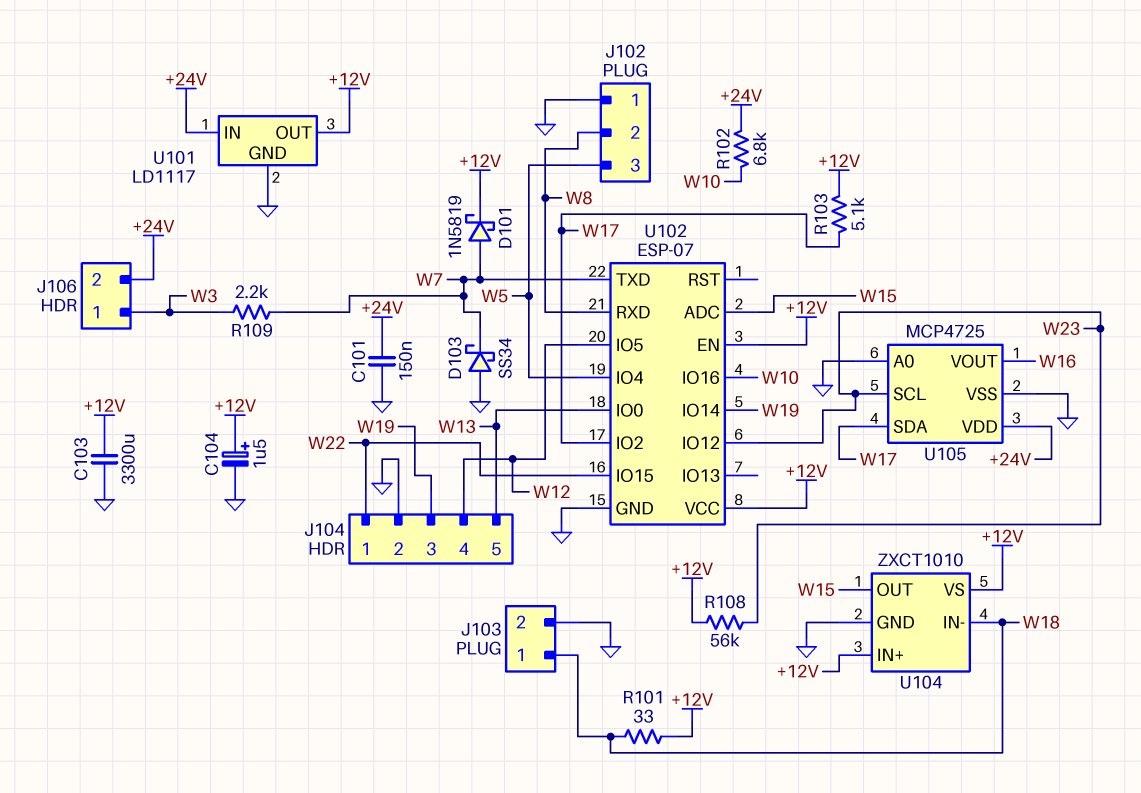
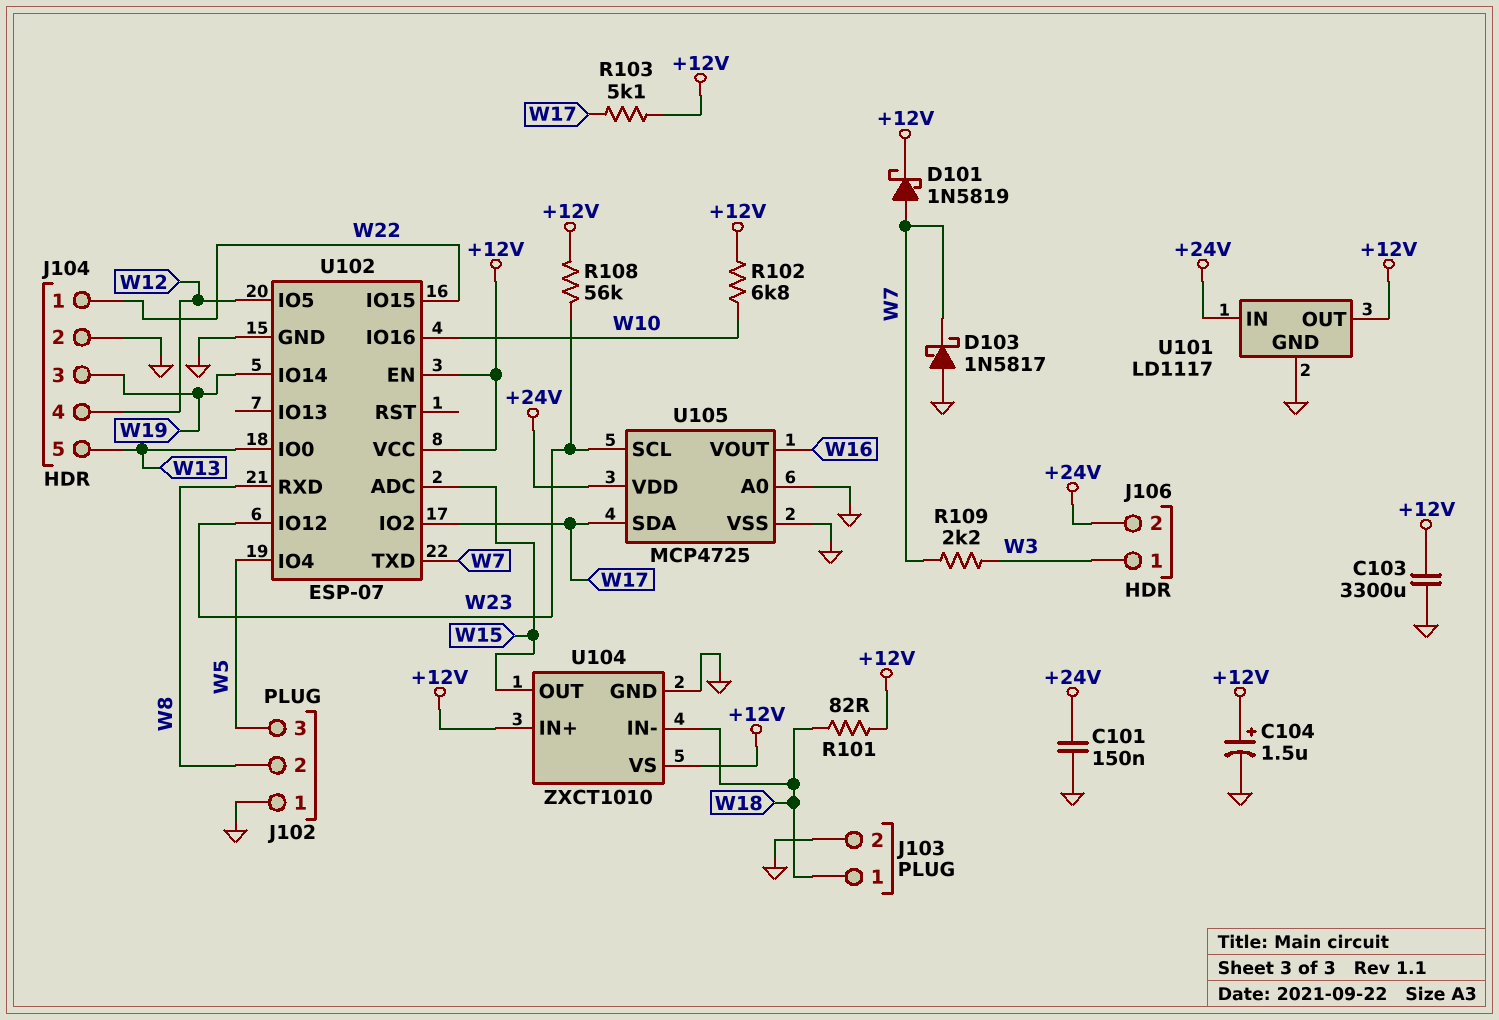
D103: schottky SS34 (A GND, K W7) -> schottky 1N5817 (A GND, K W7)
R101: 33 (+12V, W18) -> 82 (+12V, W18)
R102: 6.8k (+24V, W10) -> 6.8k (+12V, W10)

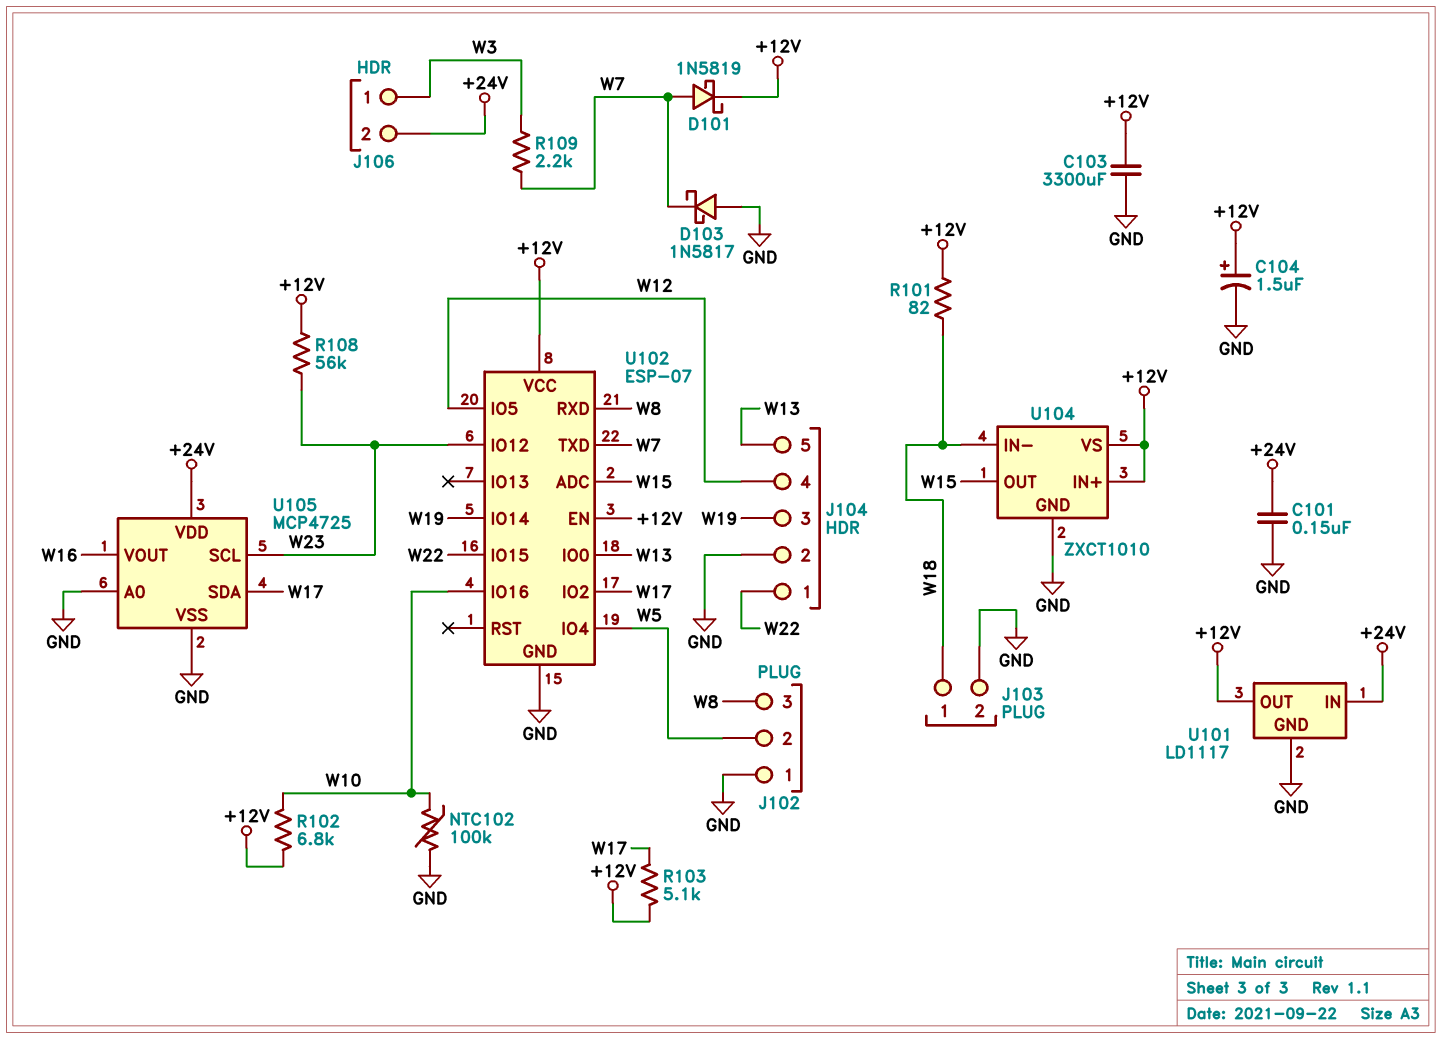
J102 pin 2: W8 -> W5
J102 pin 3: W5 -> W8
NTC102: none -> 100k (GND, W10)

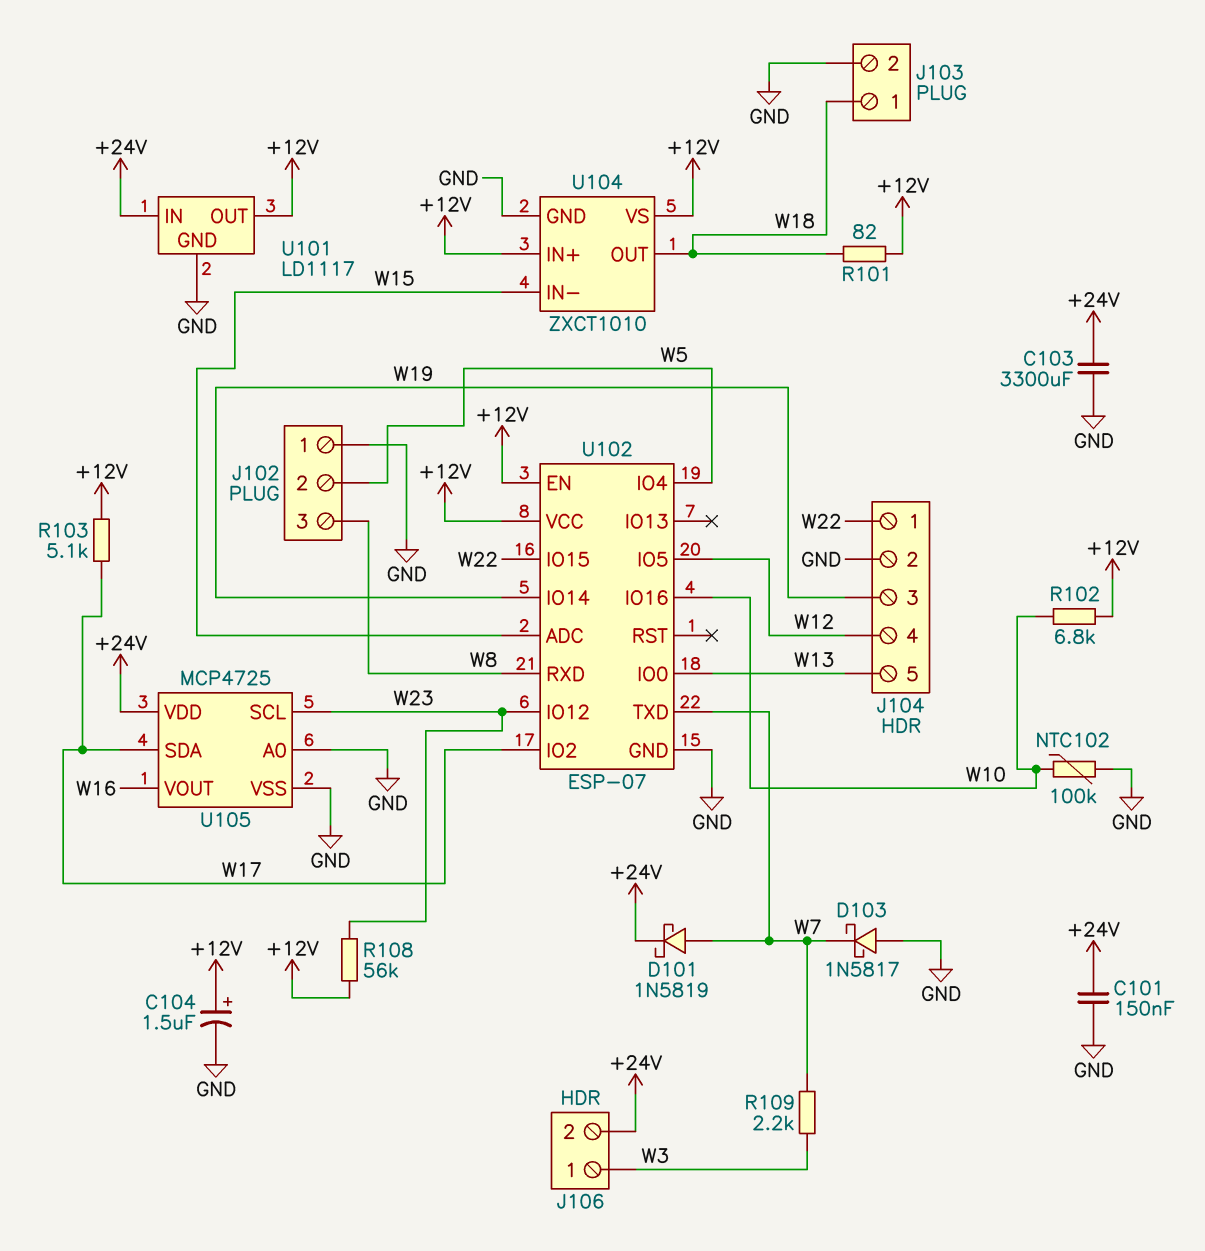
C103: 3300uF (+12V, GND) -> 3300uF (+24V, GND)
D101: schottky 1N5819 (A W7, K +12V) -> schottky 1N5819 (A W7, K +24V)
U104 pin IN-: W18 -> W15
U104 pin OUT: W15 -> W18

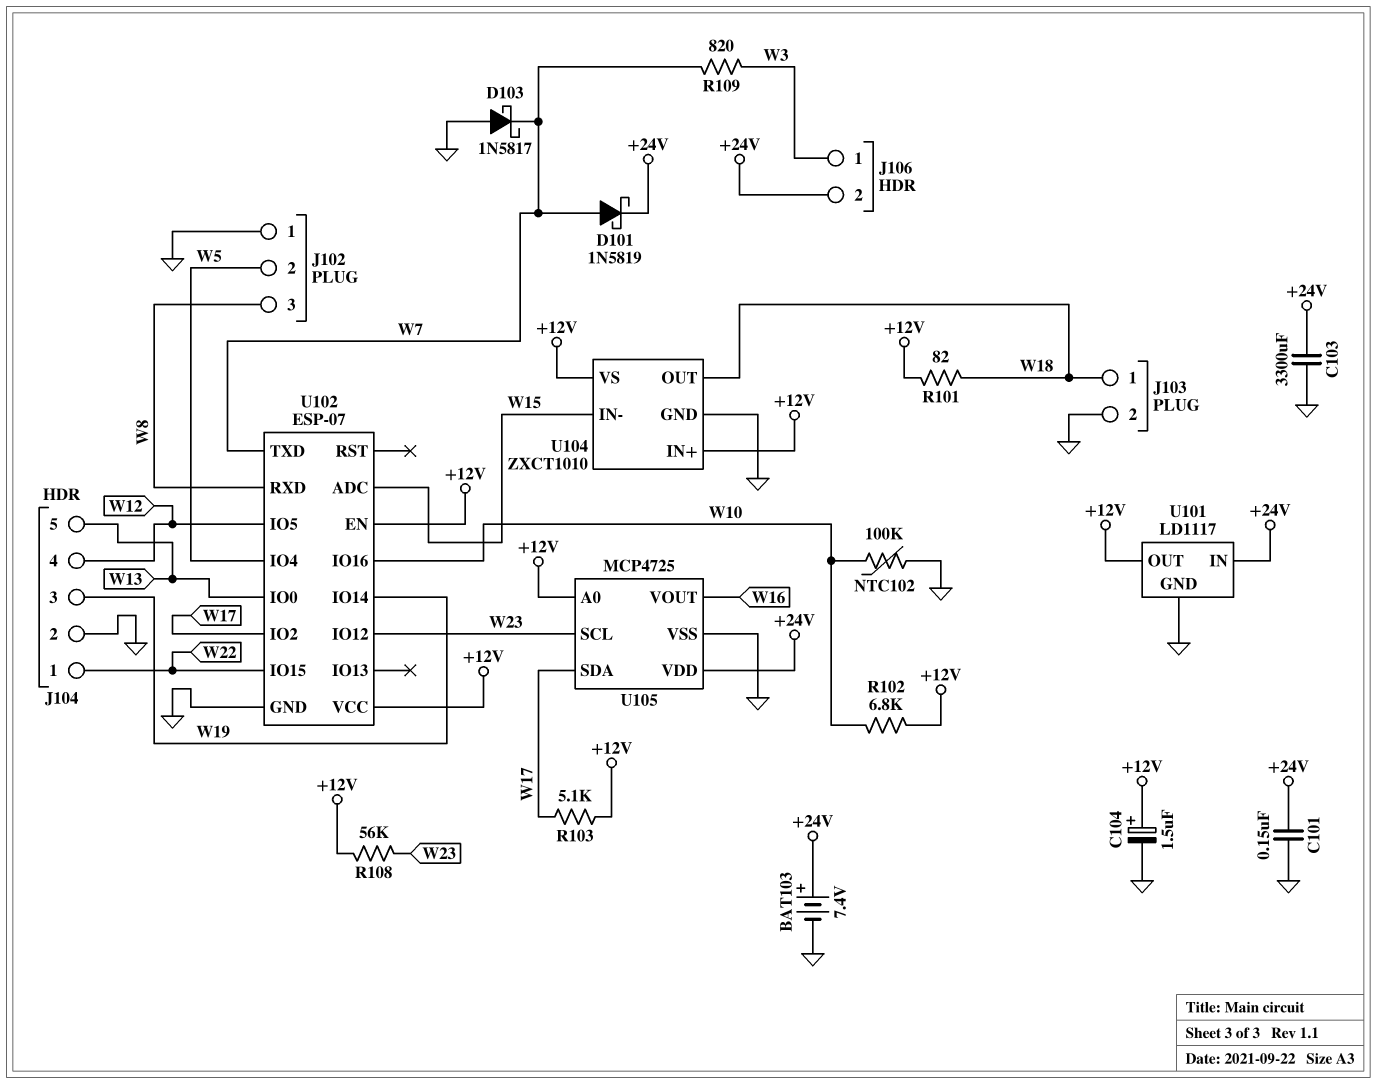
BAT103: none -> 7.4V (plus +24V, minus GND)
R109: 2.2k (W3, W7) -> 820 (W3, W7)
U105 pin A0: GND -> +12V

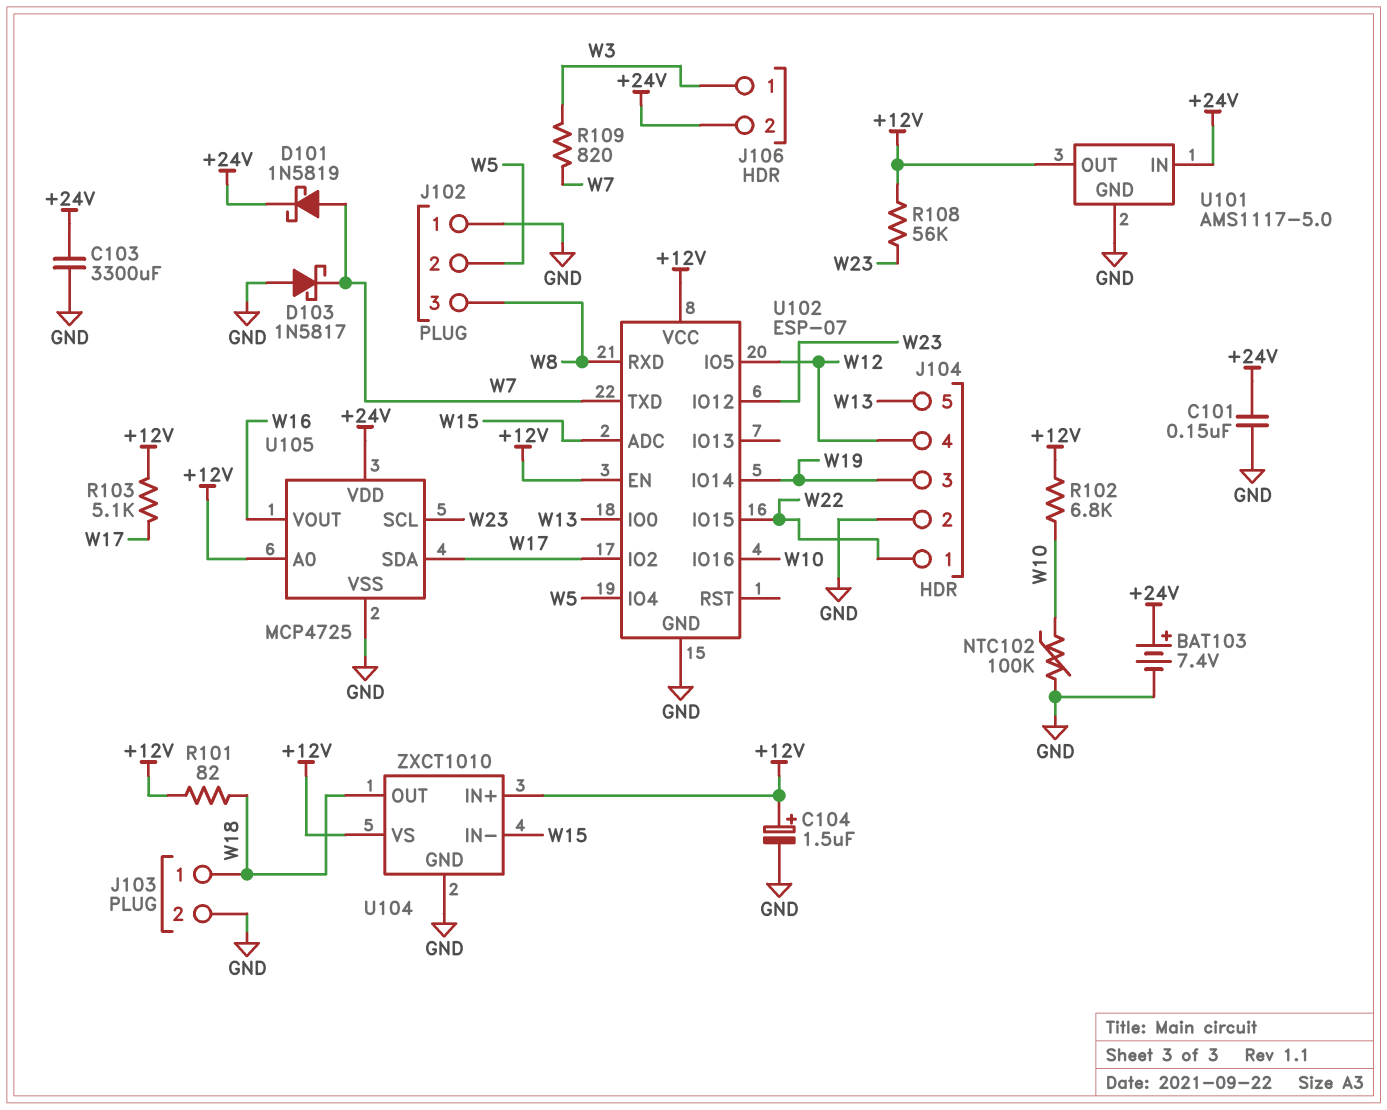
U101: LD1117 -> AMS1117-5.0

